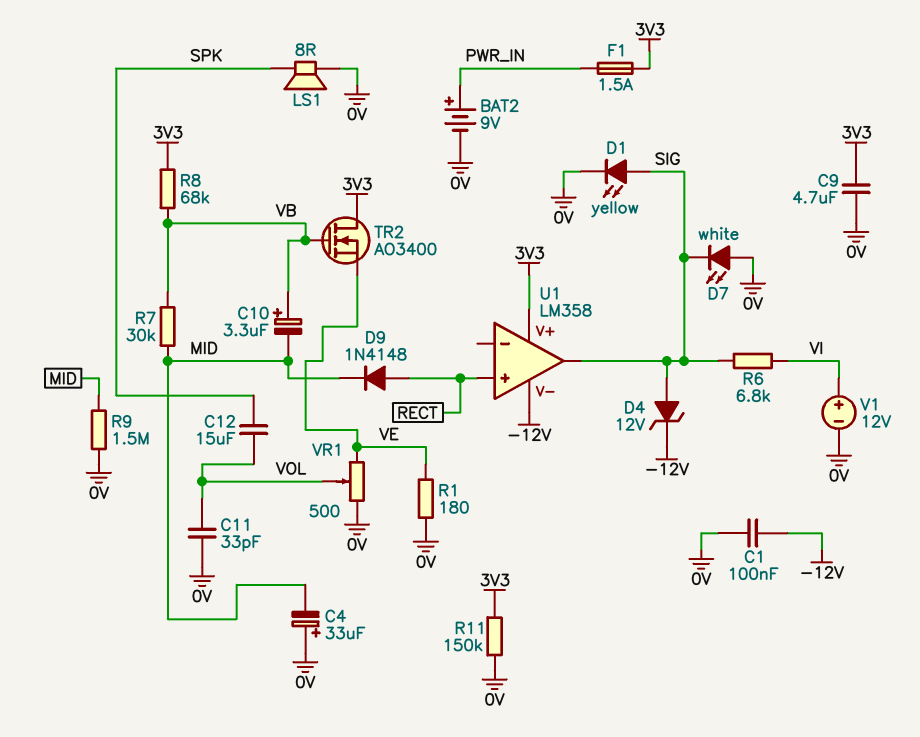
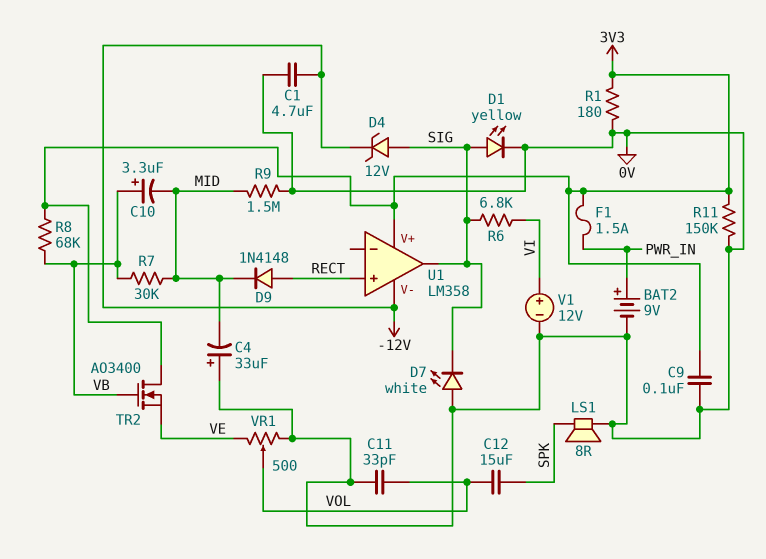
C1: 100nF (-12V, 0V) -> 4.7uF (-12V, 0V)
C9: 4.7uF (0V, 3V3) -> 100nF (0V, 3V3)
R1: 180 (0V, VE) -> 180 (0V, 3V3)

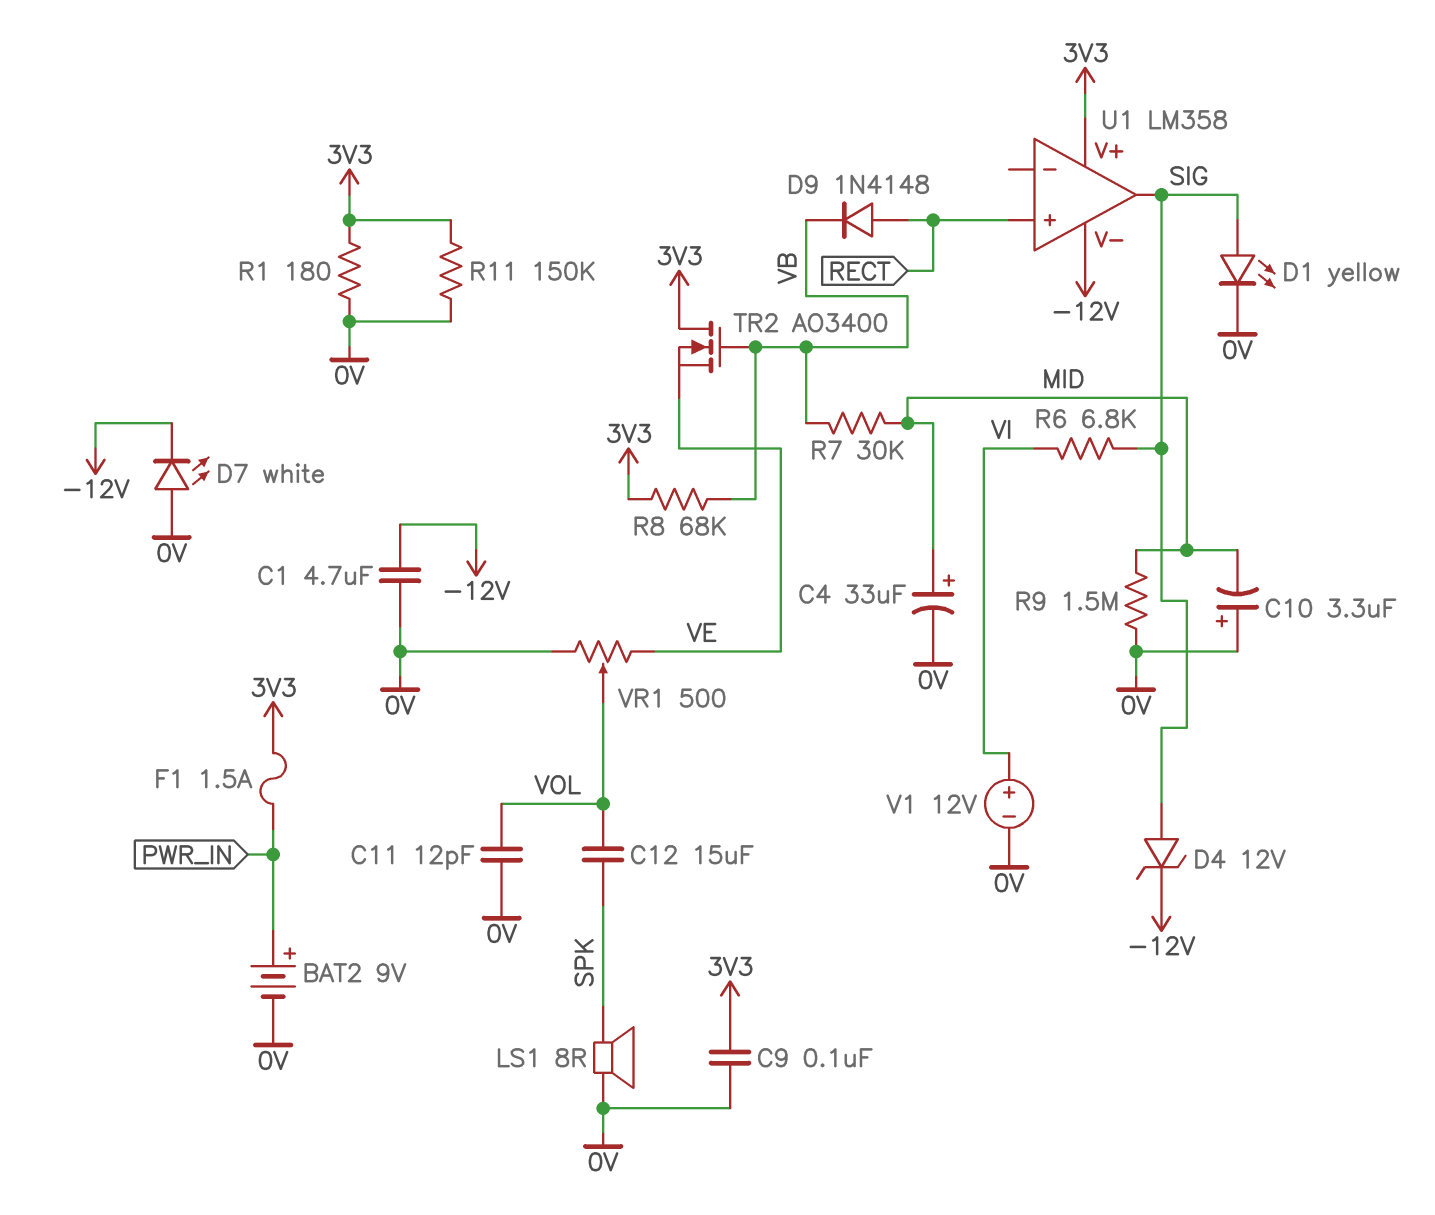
C4: 33uF (plus 0V, minus MID) -> 33uF (plus MID, minus 0V)
C10: 3.3uF (plus VB, minus MID) -> 3.3uF (plus 0V, minus MID)
C11: 33pF (0V, VOL) -> 12pF (0V, VOL)
D7: LED white (A 0V, K SIG) -> LED white (A 0V, K -12V)
D9: diode 1N4148 (A RECT, K MID) -> diode 1N4148 (A RECT, K VB)

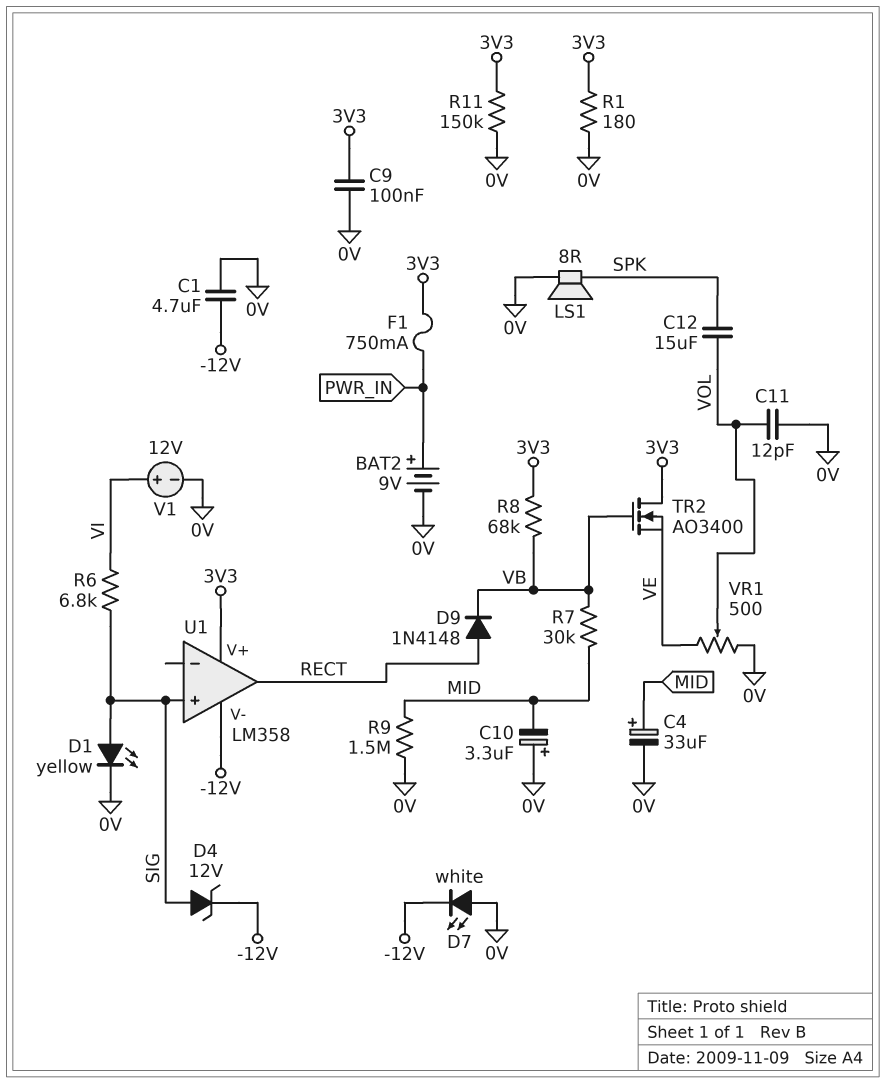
F1: 1.5A (3V3, PWR_IN) -> 750mA (3V3, PWR_IN)
U1 pin in+: RECT -> SIG
U1 pin out: SIG -> RECT

